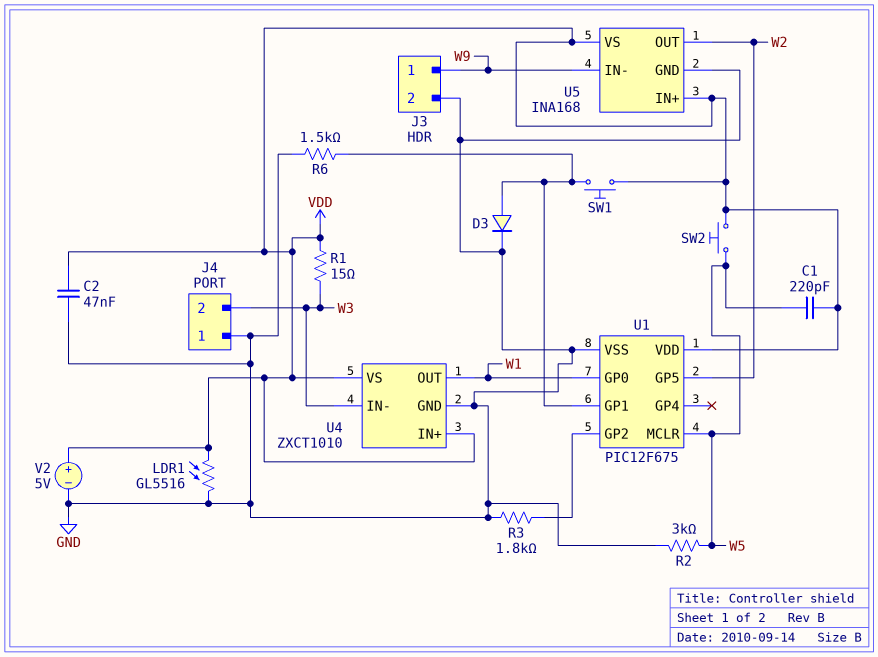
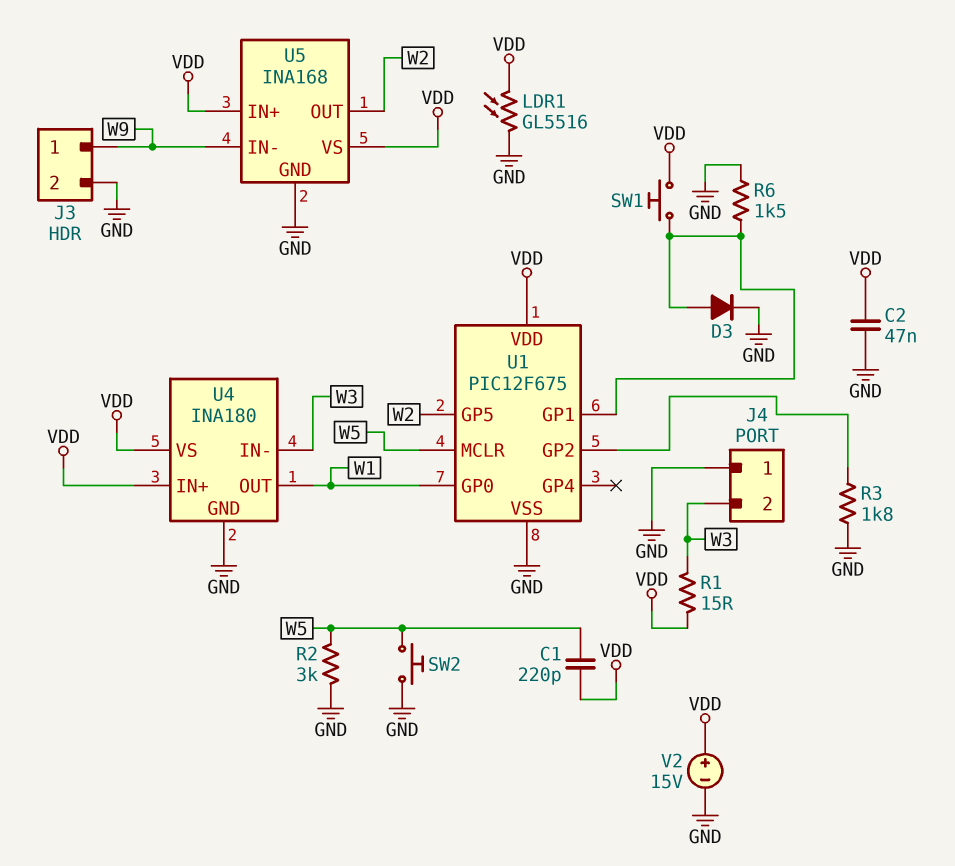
SW2: button (VDD, W5) -> button (GND, W5)
U4: ZXCT1010 -> INA180
V2: 5V (plus VDD, minus GND) -> 15V (plus VDD, minus GND)

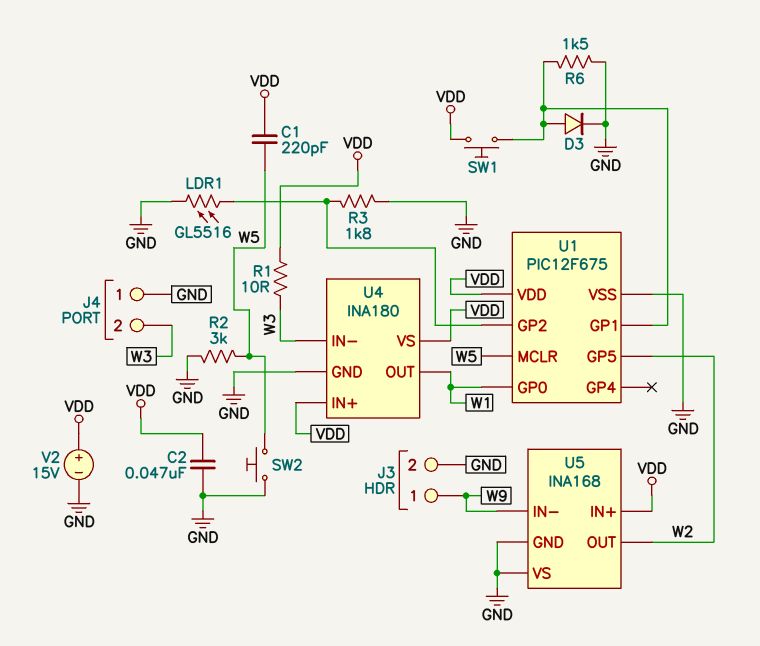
LDR1: GL5516 (GND, VDD) -> GL5516 (GND, U1/GP2)
R1: 15 (VDD, W3) -> 10 (VDD, W3)
U5 pin VS: VDD -> GND

